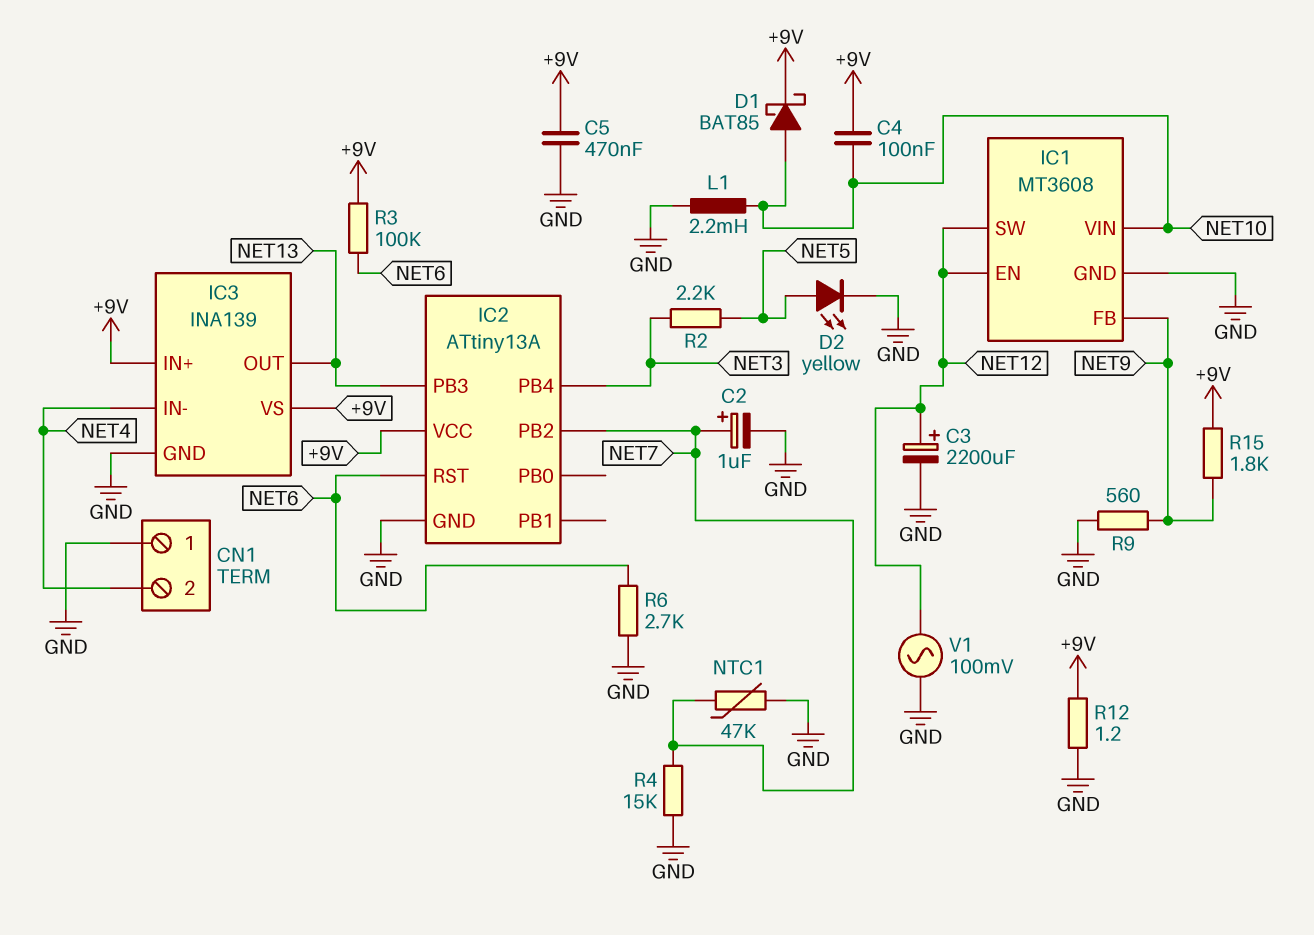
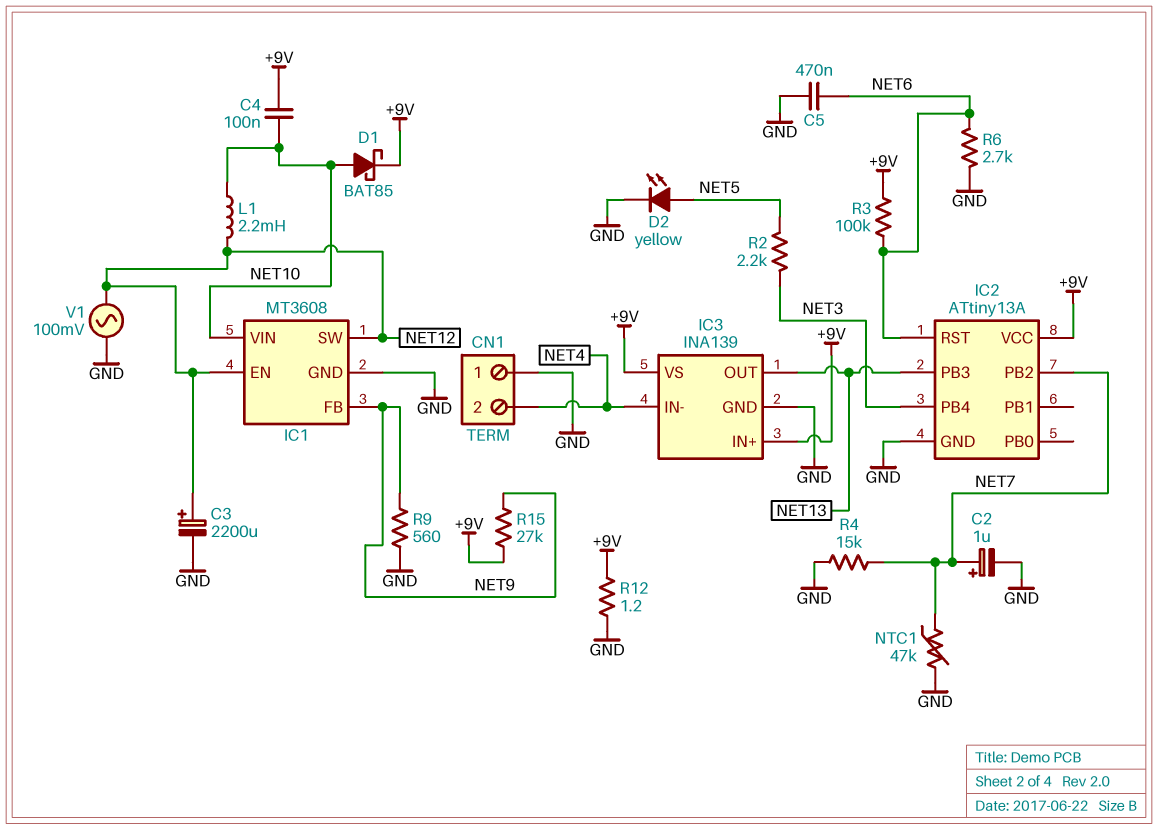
C5: 470nF (+9V, GND) -> 470nF (GND, NET6)
L1: 2.2mH (GND, NET10) -> 2.2mH (NET10, NET12)
R15: 1.8k (+9V, NET9) -> 27k (+9V, NET9)

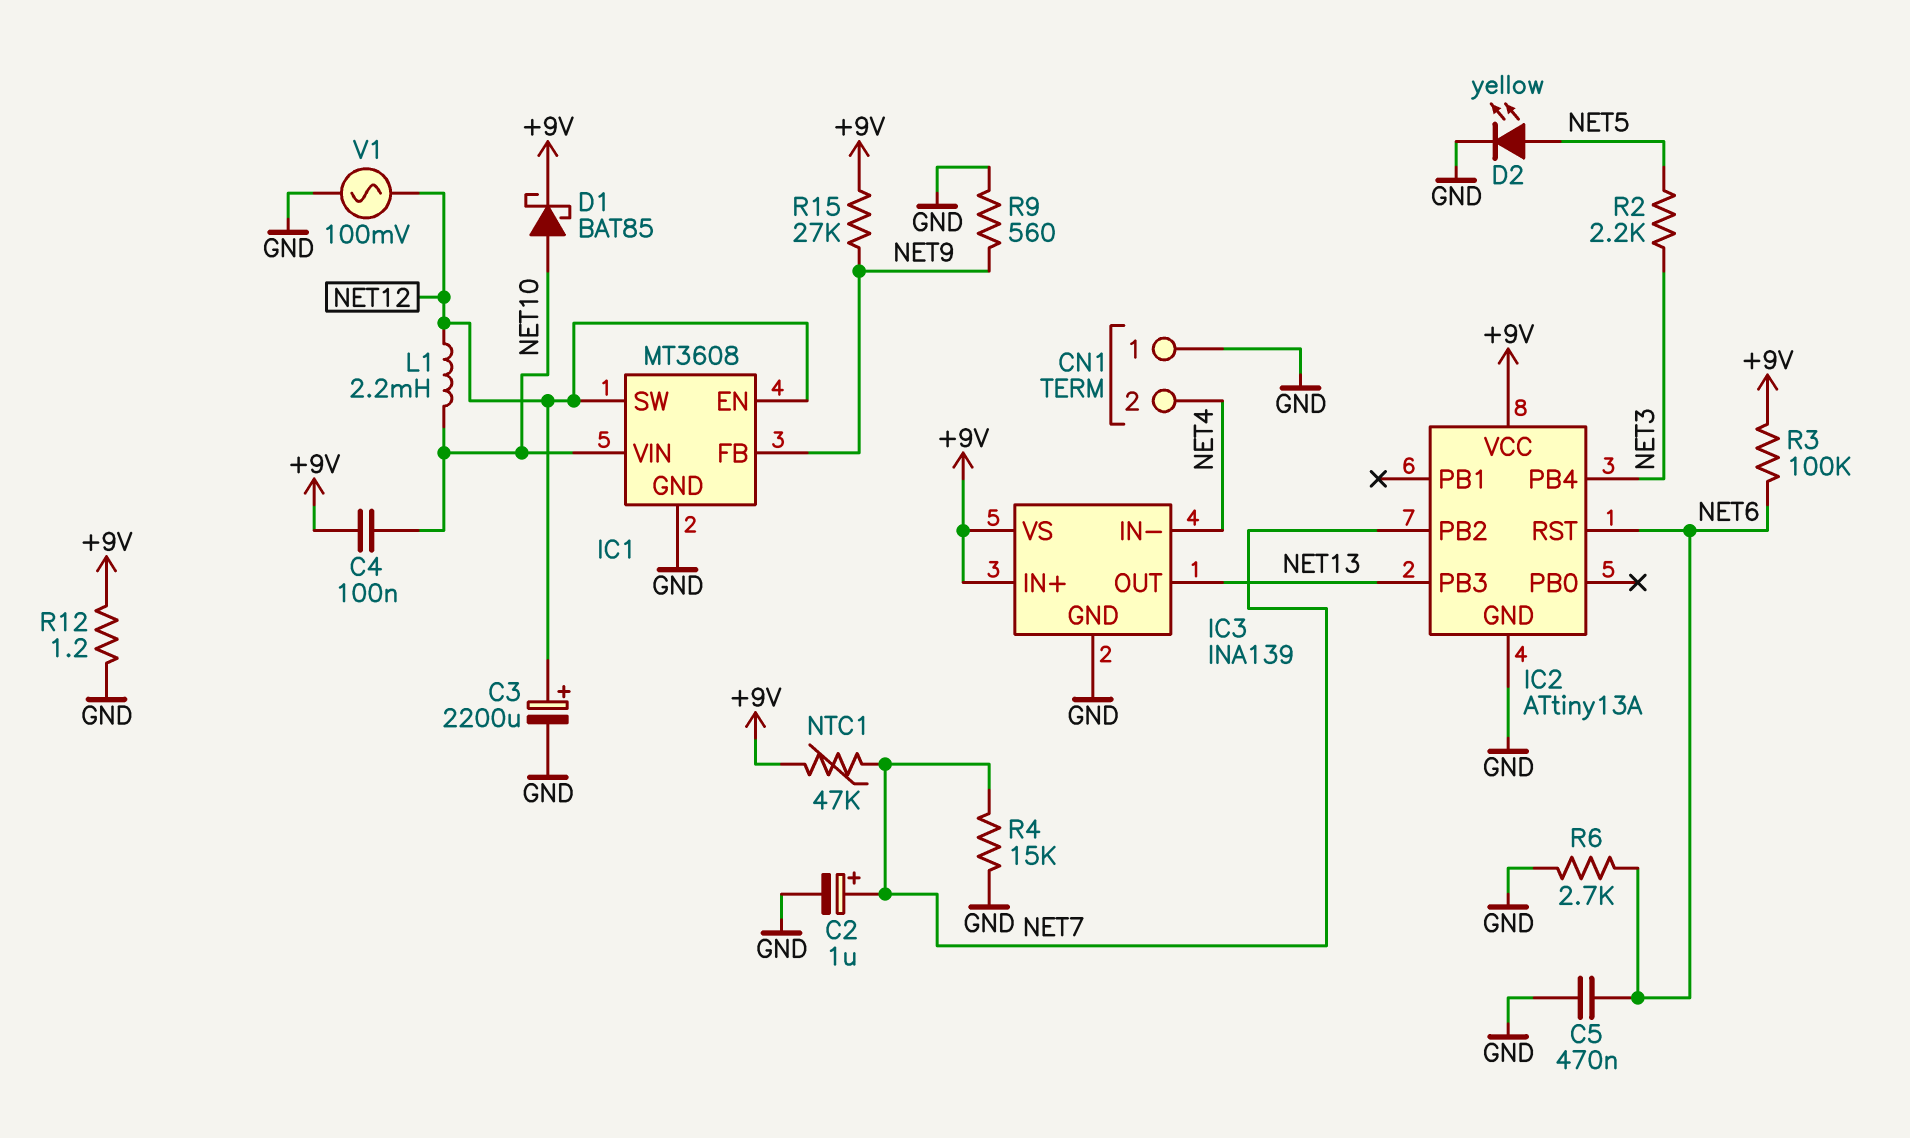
NTC1: 47k (GND, NET7) -> 47k (+9V, NET7)

